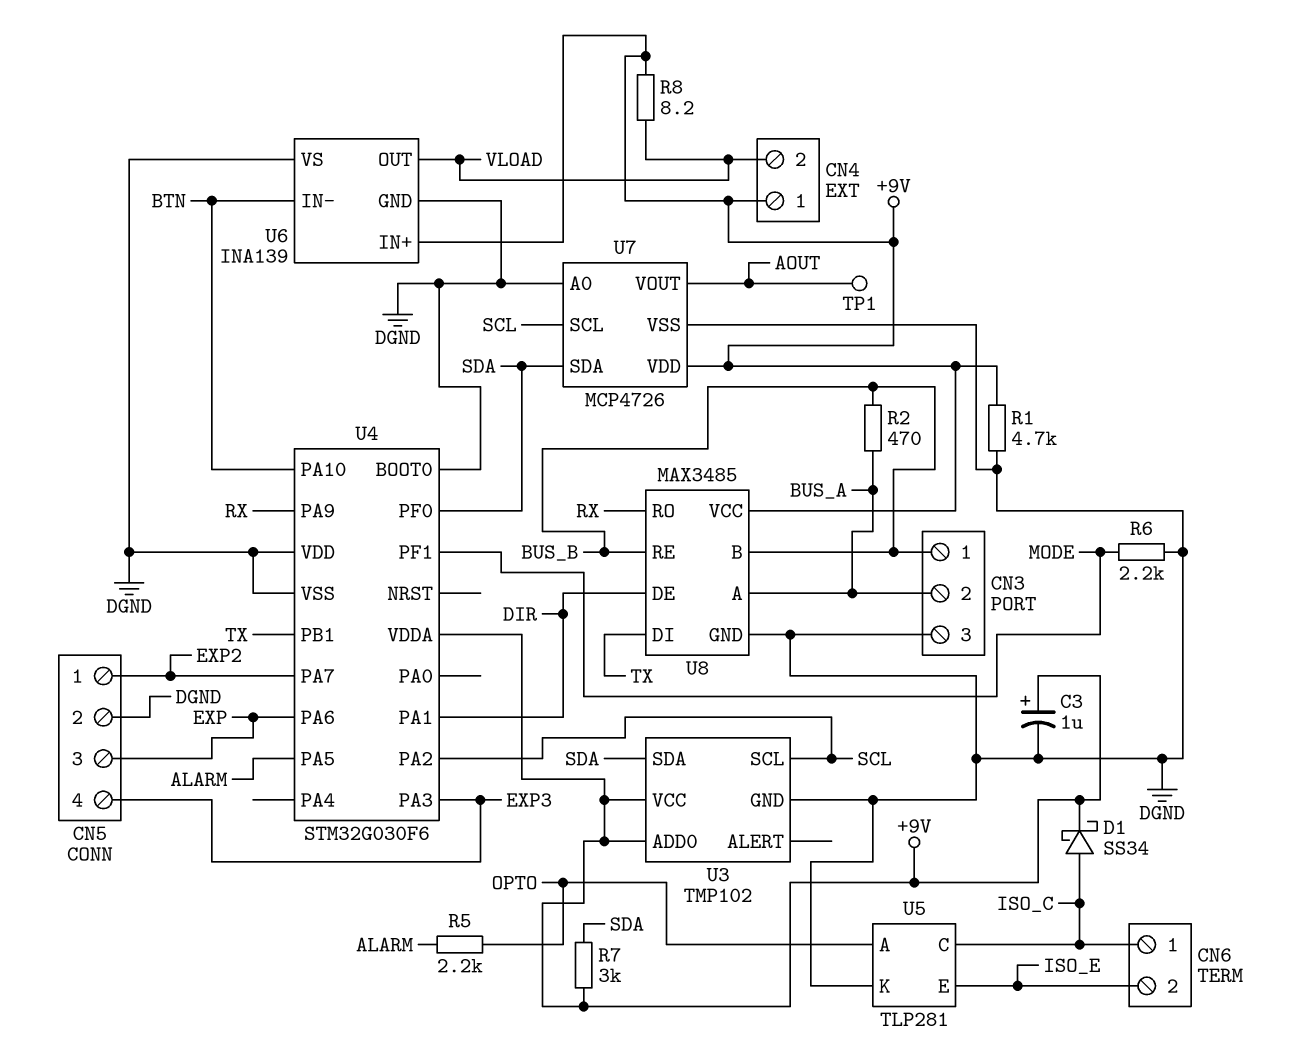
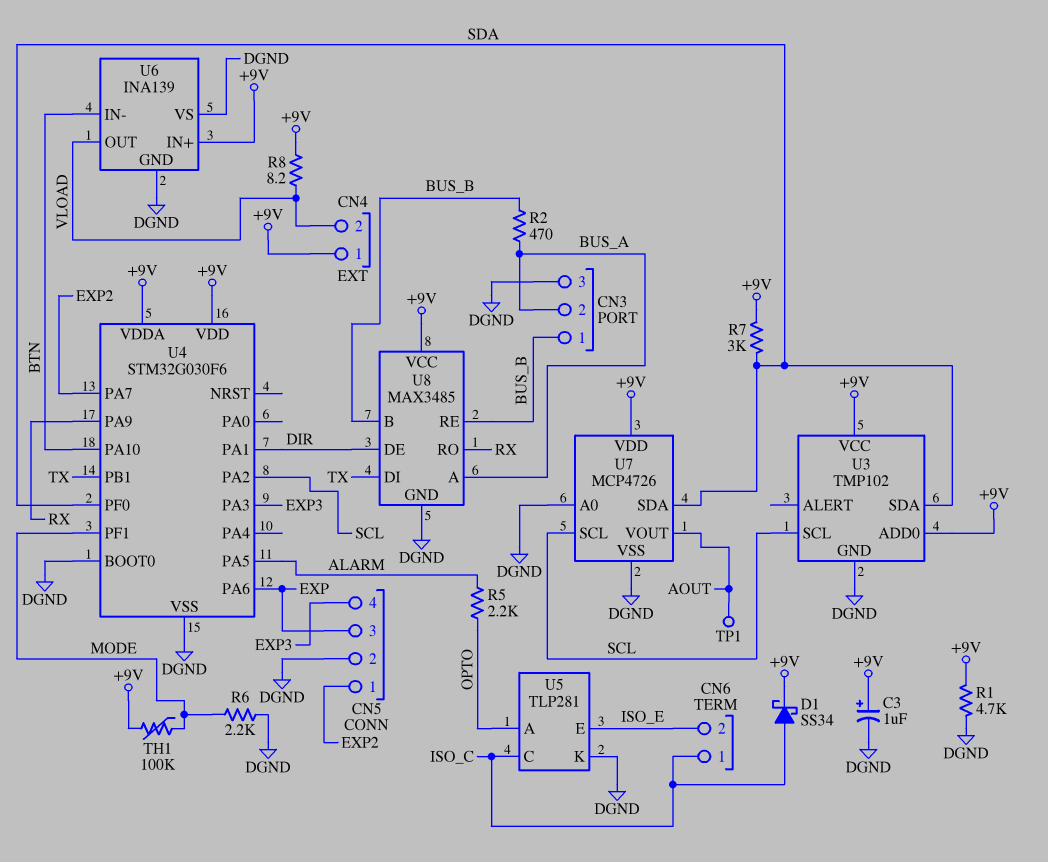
TH1: none -> 100k (+9V, MODE)
U4 pin VDD: DGND -> +9V

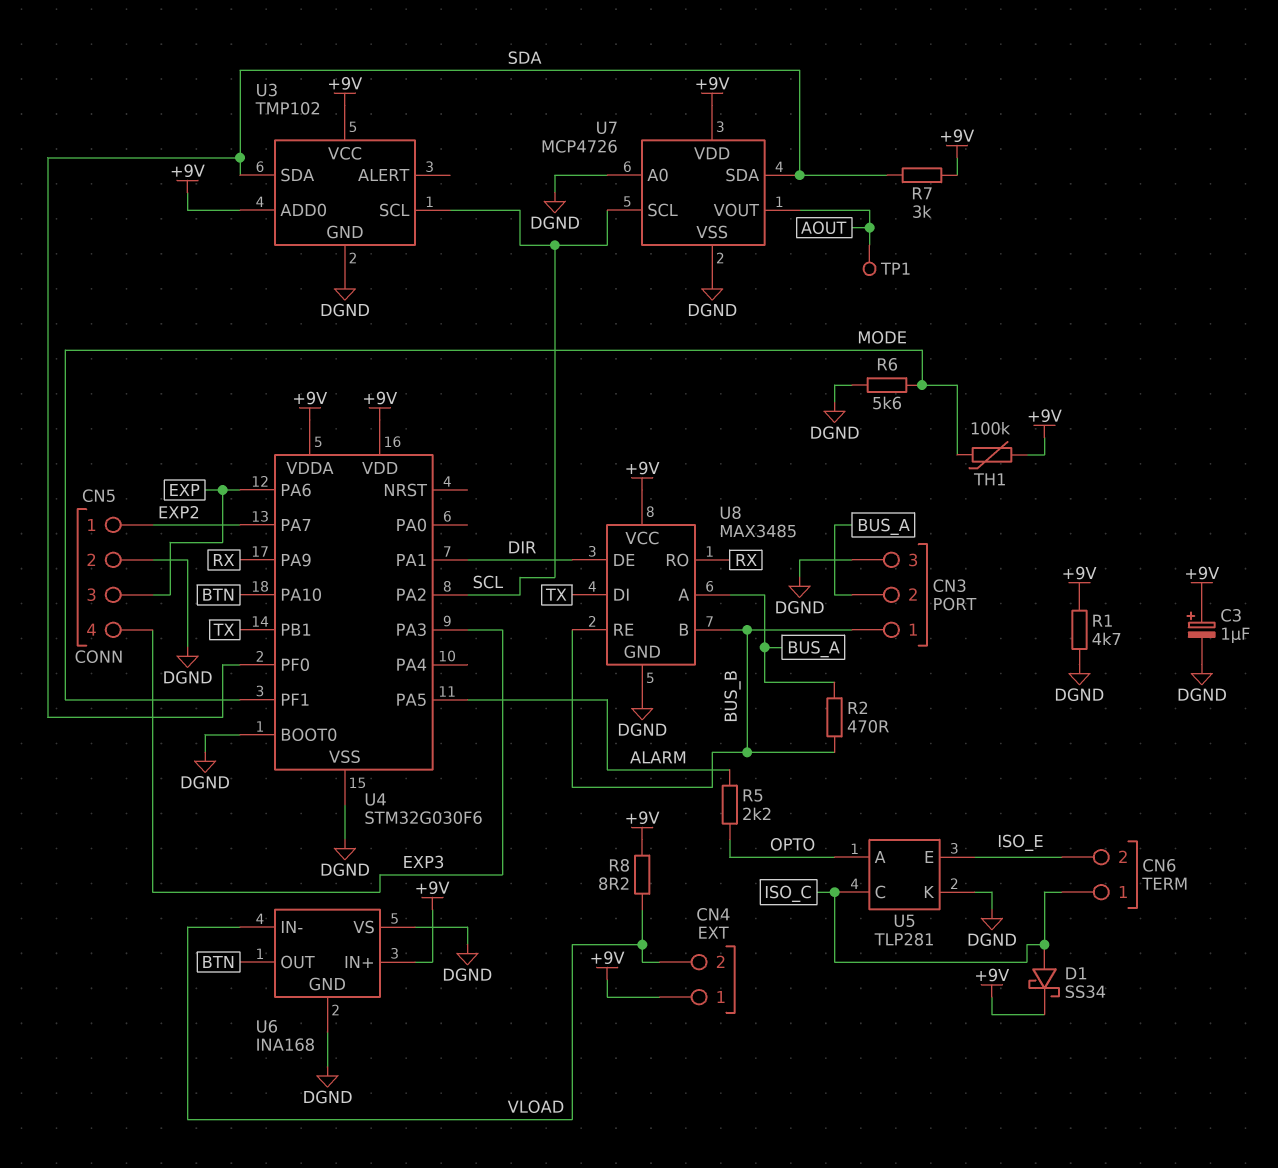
R6: 2.2k (DGND, MODE) -> 5.6k (DGND, MODE)
U6: INA139 -> INA168
U6 pin IN-: BTN -> VLOAD
U6 pin OUT: VLOAD -> BTN

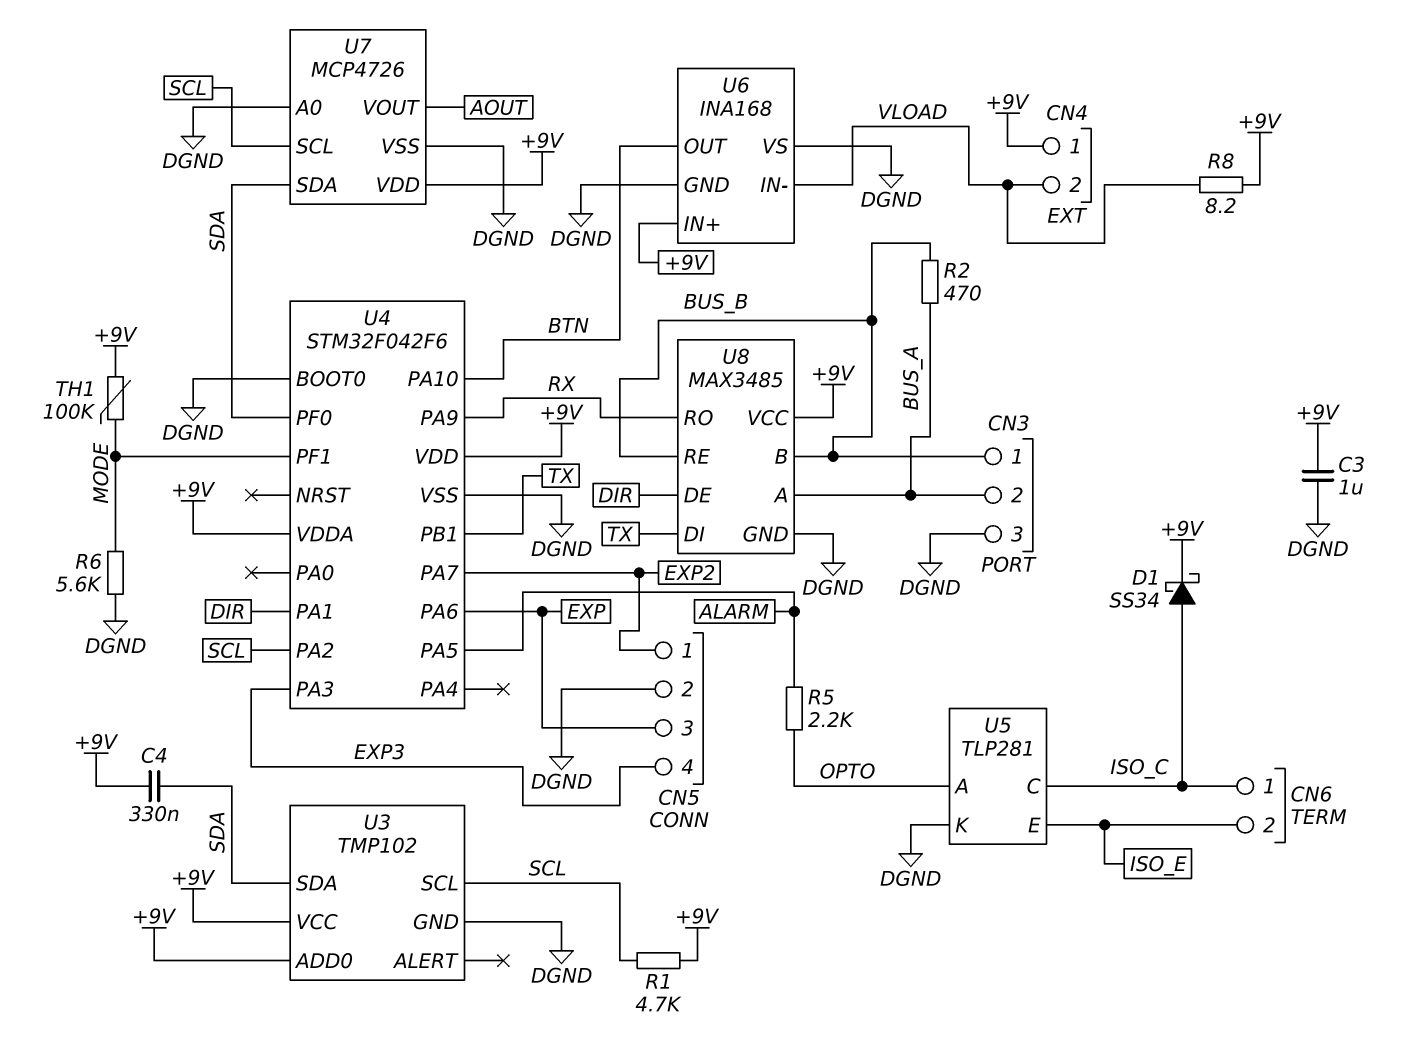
C3: 1uF (plus +9V, minus DGND) -> 1uF (+9V, DGND)
C4: none -> 330nF (+9V, SDA)
R1: 4.7k (+9V, DGND) -> 4.7k (+9V, SCL)
R7: 3k (+9V, SDA) -> none
TP1: test point (AOUT) -> none
U4: STM32G030F6 -> STM32F042F6

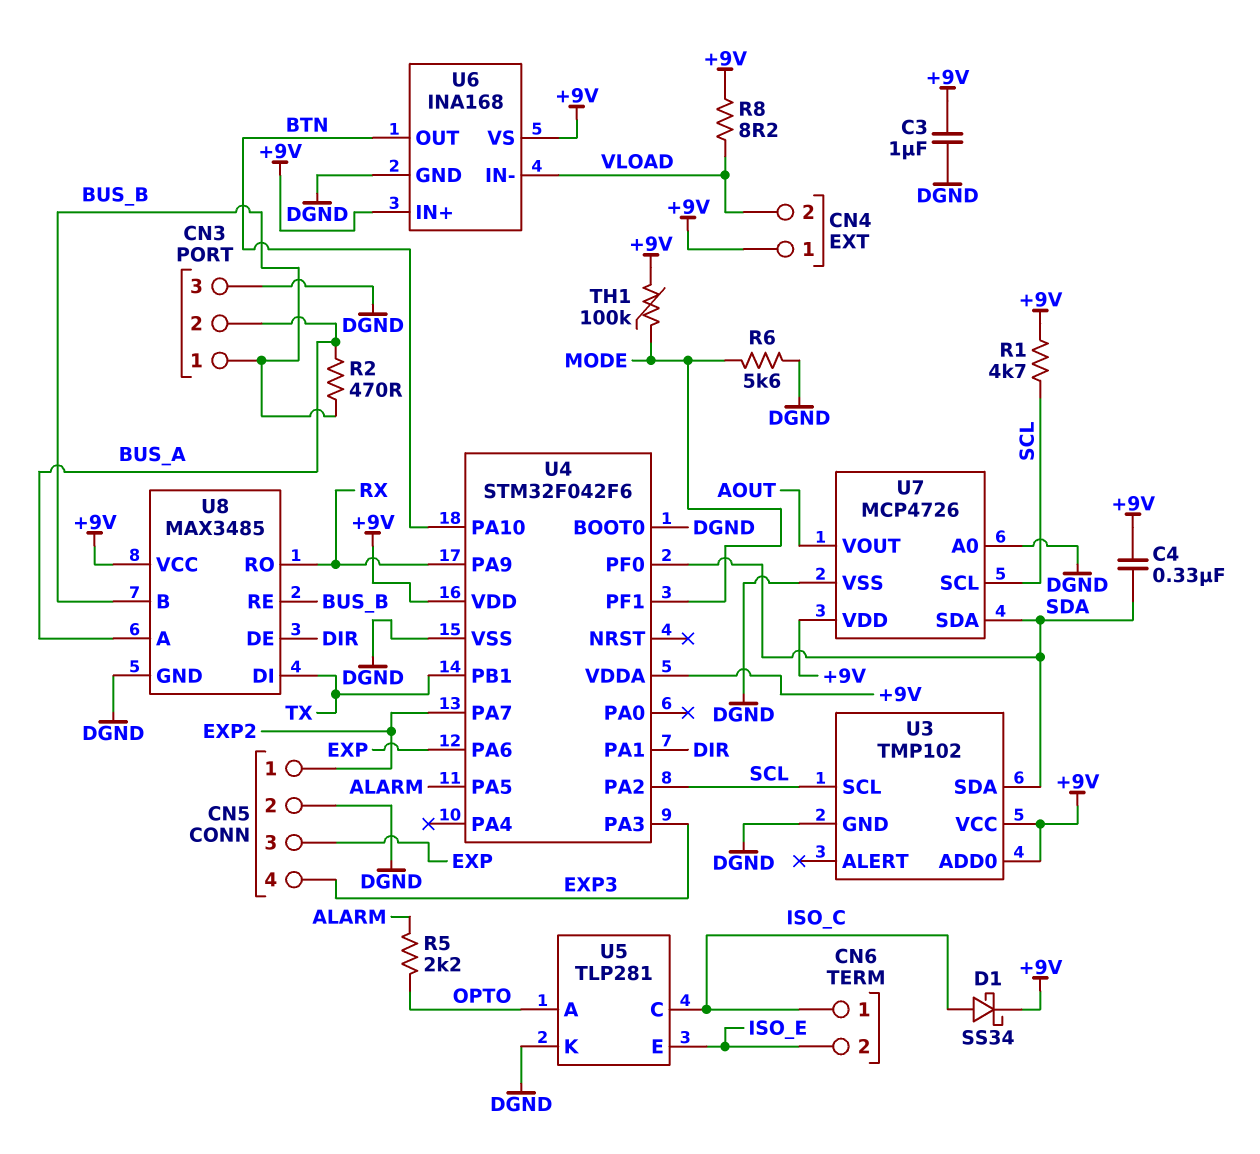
U6 pin VS: DGND -> +9V

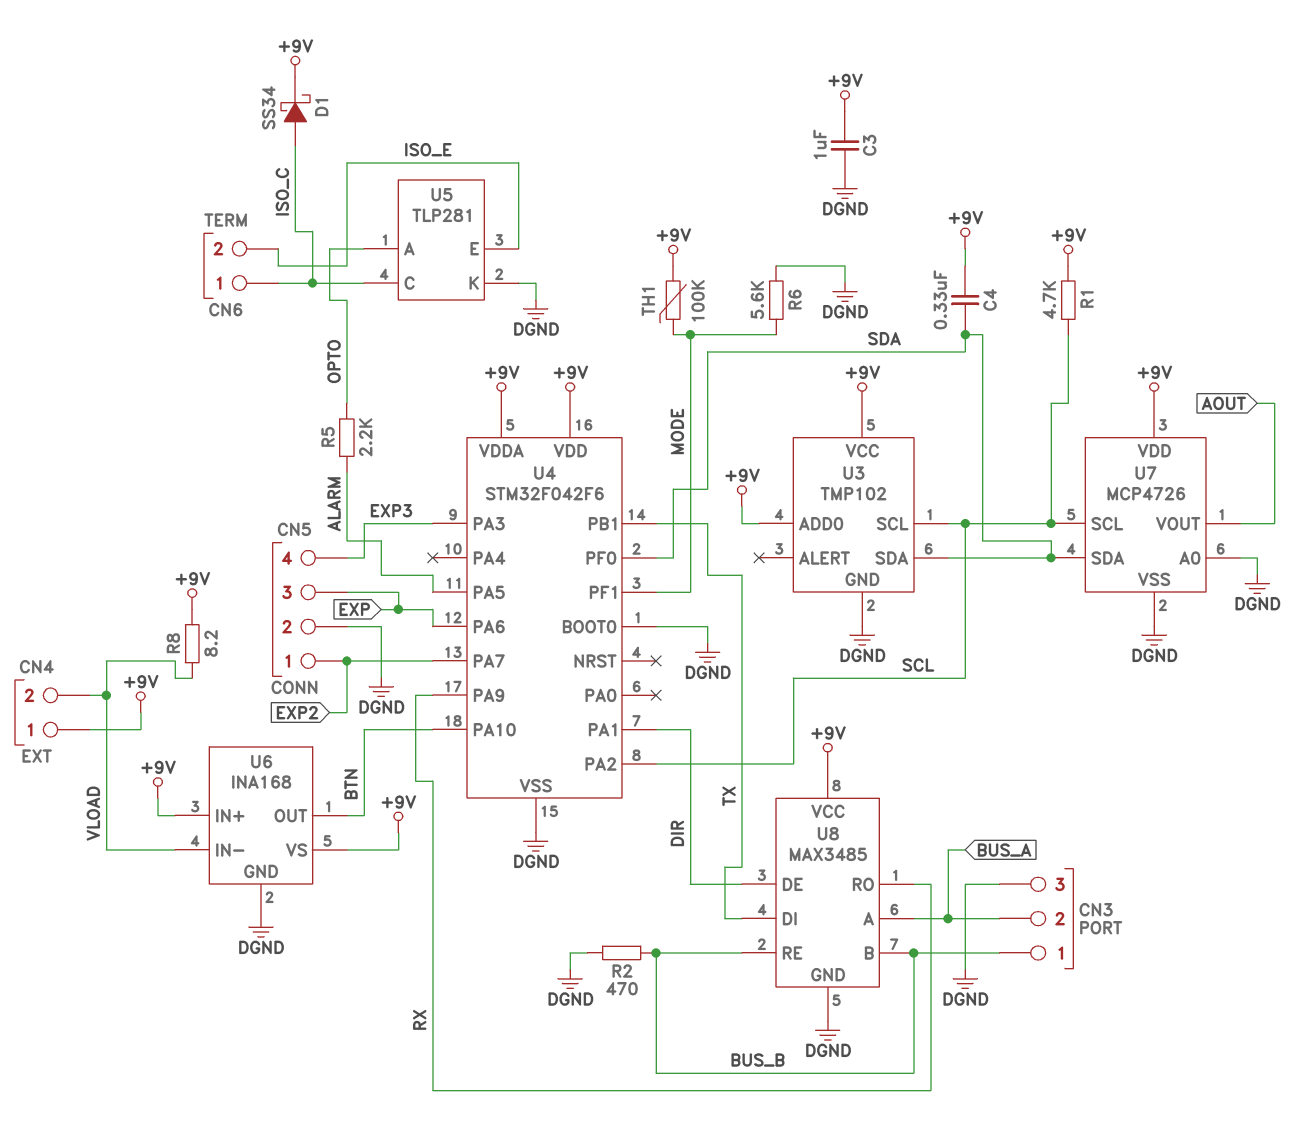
R2: 470 (BUS_A, BUS_B) -> 470 (BUS_B, DGND)

